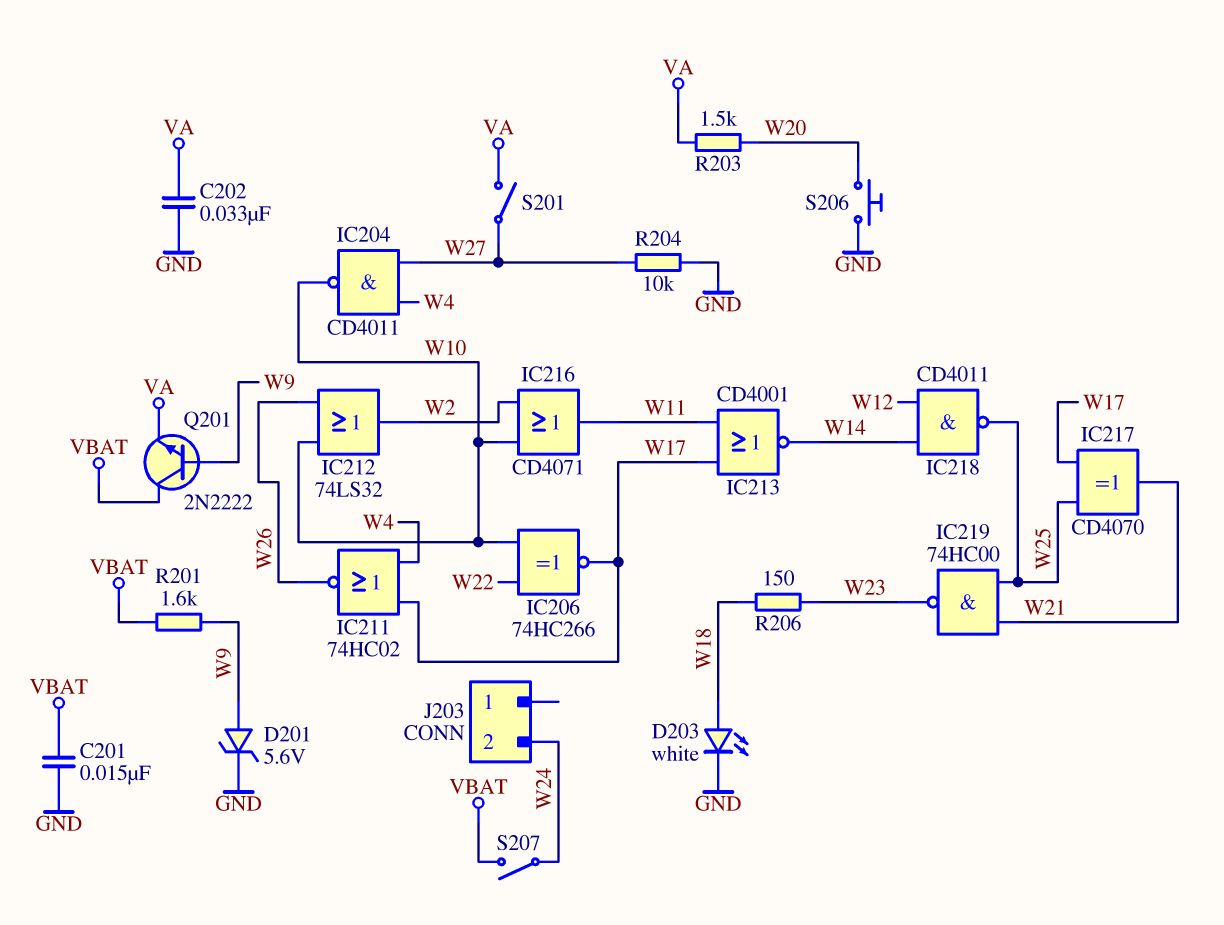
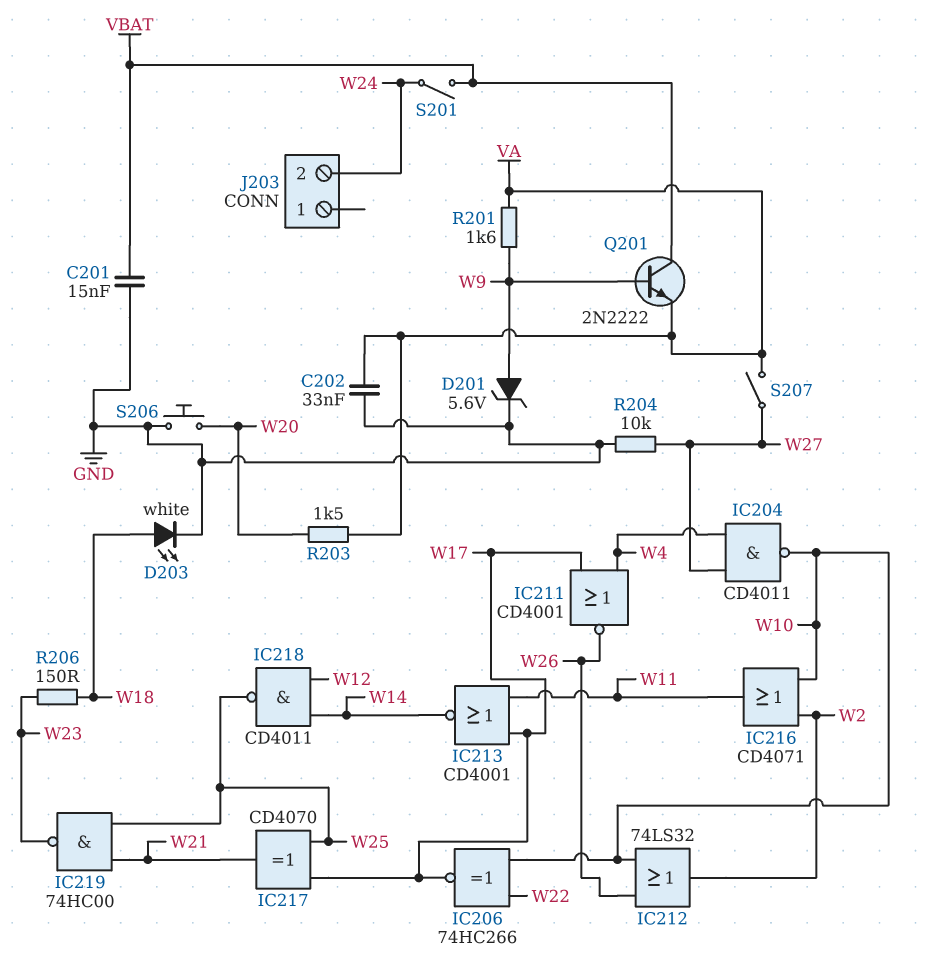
IC211: NOR 74HC02 (in W4, in W17, out W26) -> NOR CD4001 (in W4, in W17, out W26)
R201: 1.6k (VBAT, W9) -> 1.6k (VA, W9)
S201: switch (VA, W27) -> switch (VBAT, W24)
S207: switch (VBAT, W24) -> switch (VA, W27)

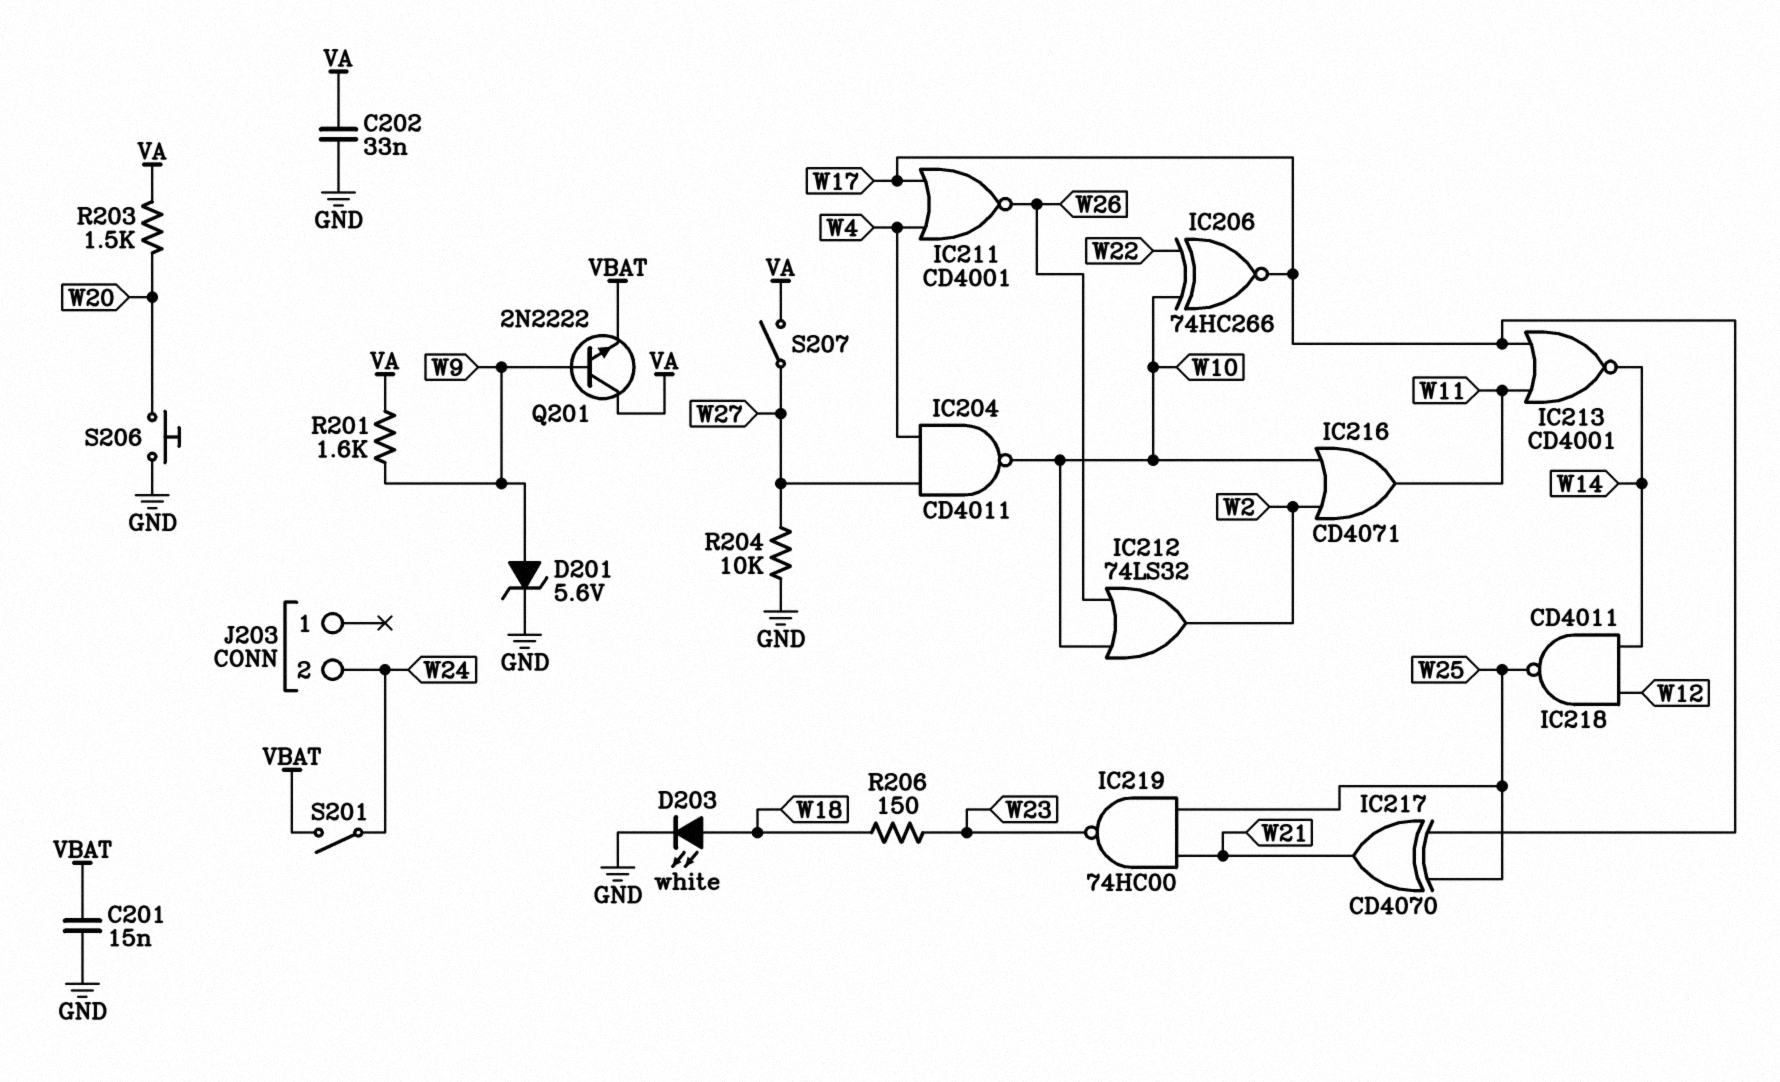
Q201: NPN 2N2222 (B W9, C VBAT, E VA) -> NPN 2N2222 (B W9, C VA, E VBAT)

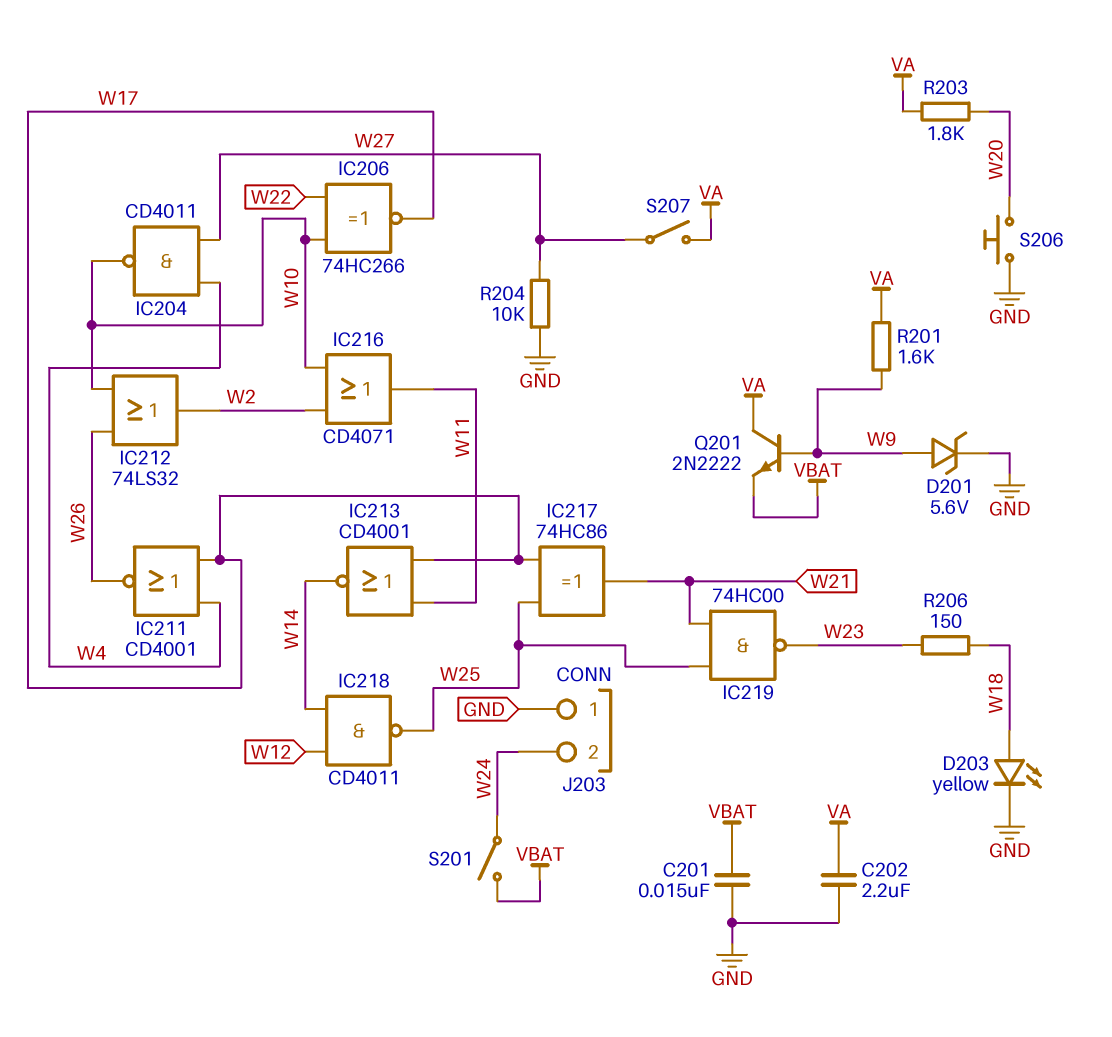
C202: 33nF (GND, VA) -> 2.2uF (GND, VA)
D203: LED white (A W18, K GND) -> LED yellow (A W18, K GND)
IC217: XOR CD4070 (in W17, in W25, out W21) -> XOR 74HC86 (in W17, in W25, out W21)
J203 pin 1: none -> GND
R203: 1.5k (VA, W20) -> 1.8k (VA, W20)

